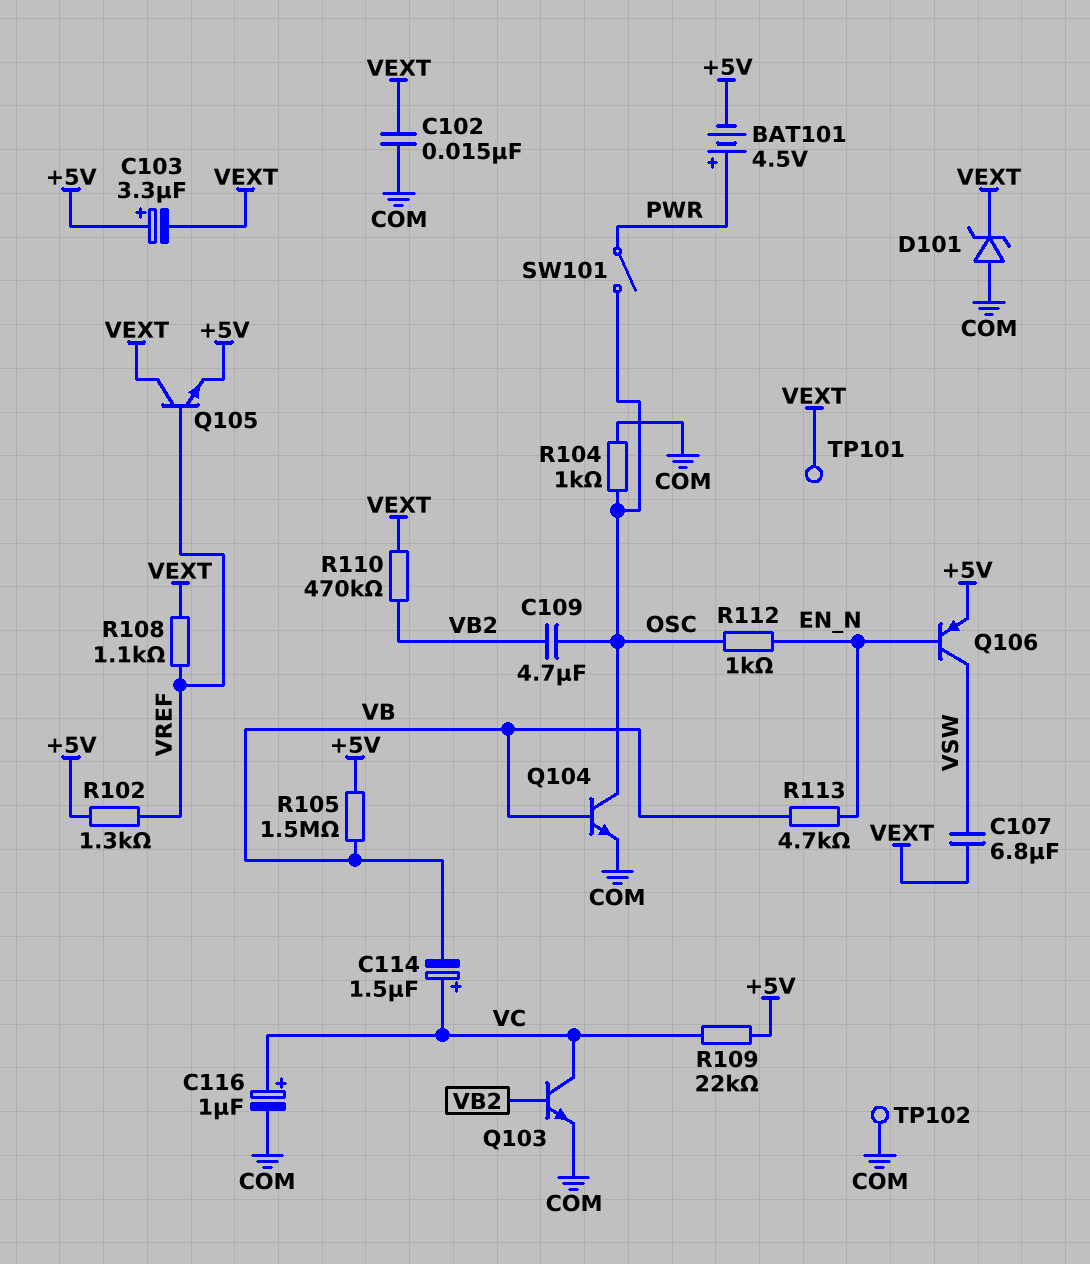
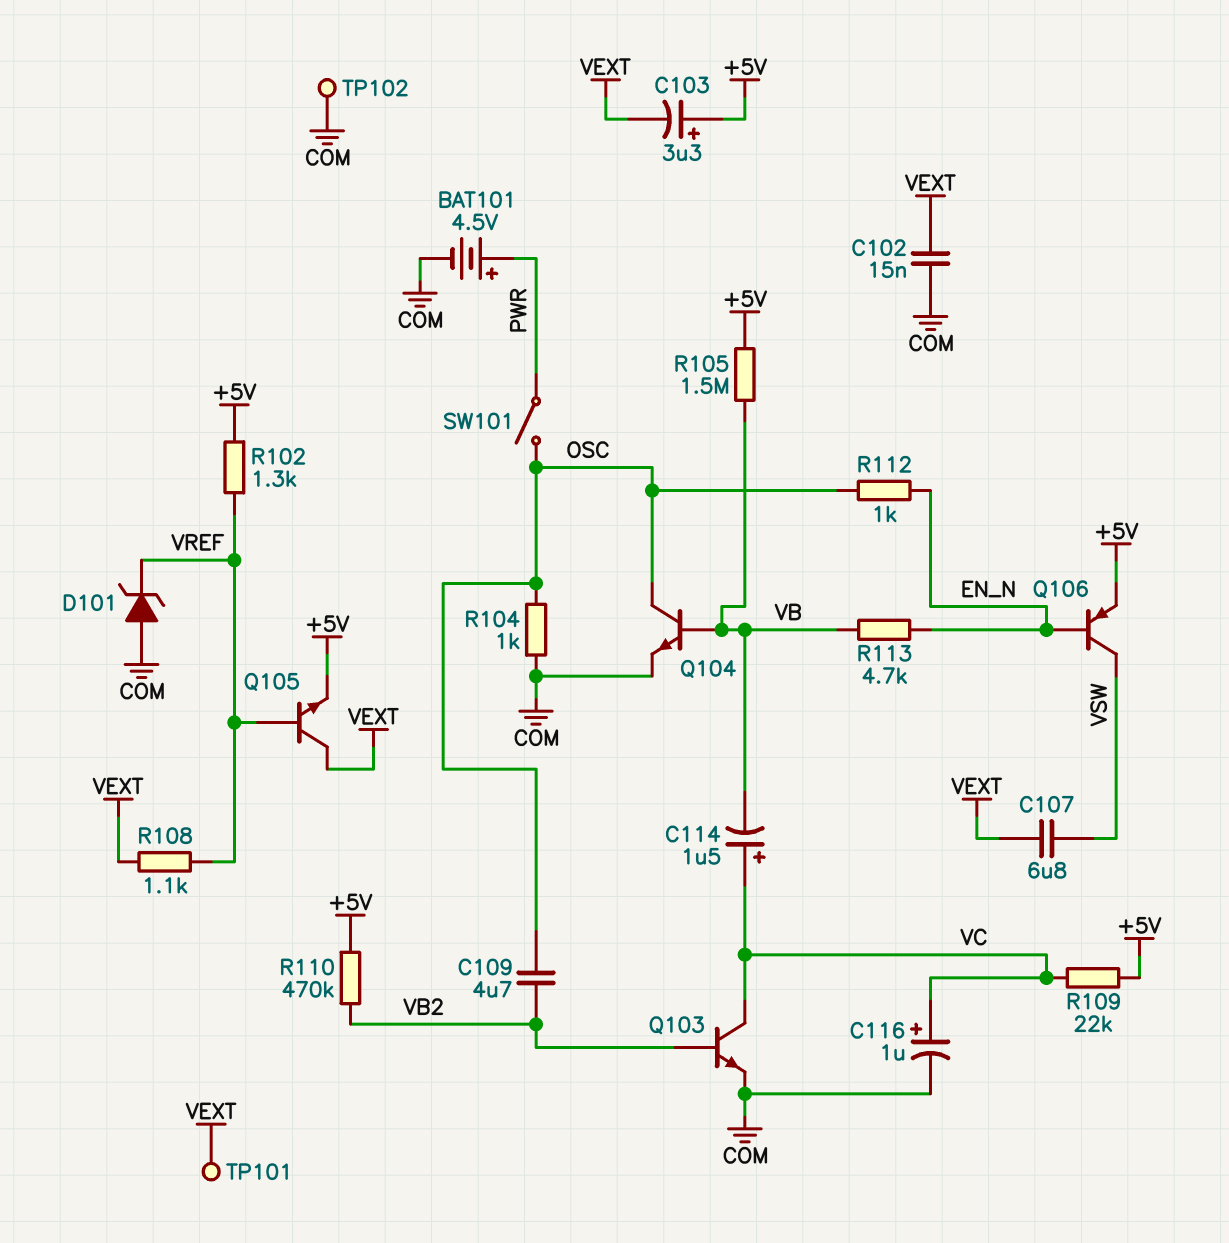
BAT101: 4.5V (plus PWR, minus +5V) -> 4.5V (plus PWR, minus COM)
D101: zener (A COM, K VEXT) -> zener (A COM, K VREF)
R110: 470k (VB2, VEXT) -> 470k (+5V, VB2)

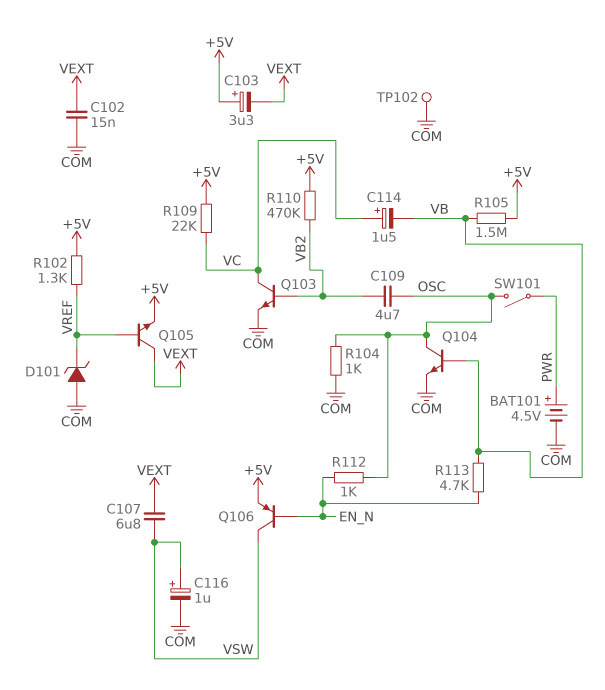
C116: 1uF (plus VC, minus COM) -> 1uF (plus VSW, minus COM)
R108: 1.1k (VEXT, VREF) -> none
TP101: test point (VEXT) -> none

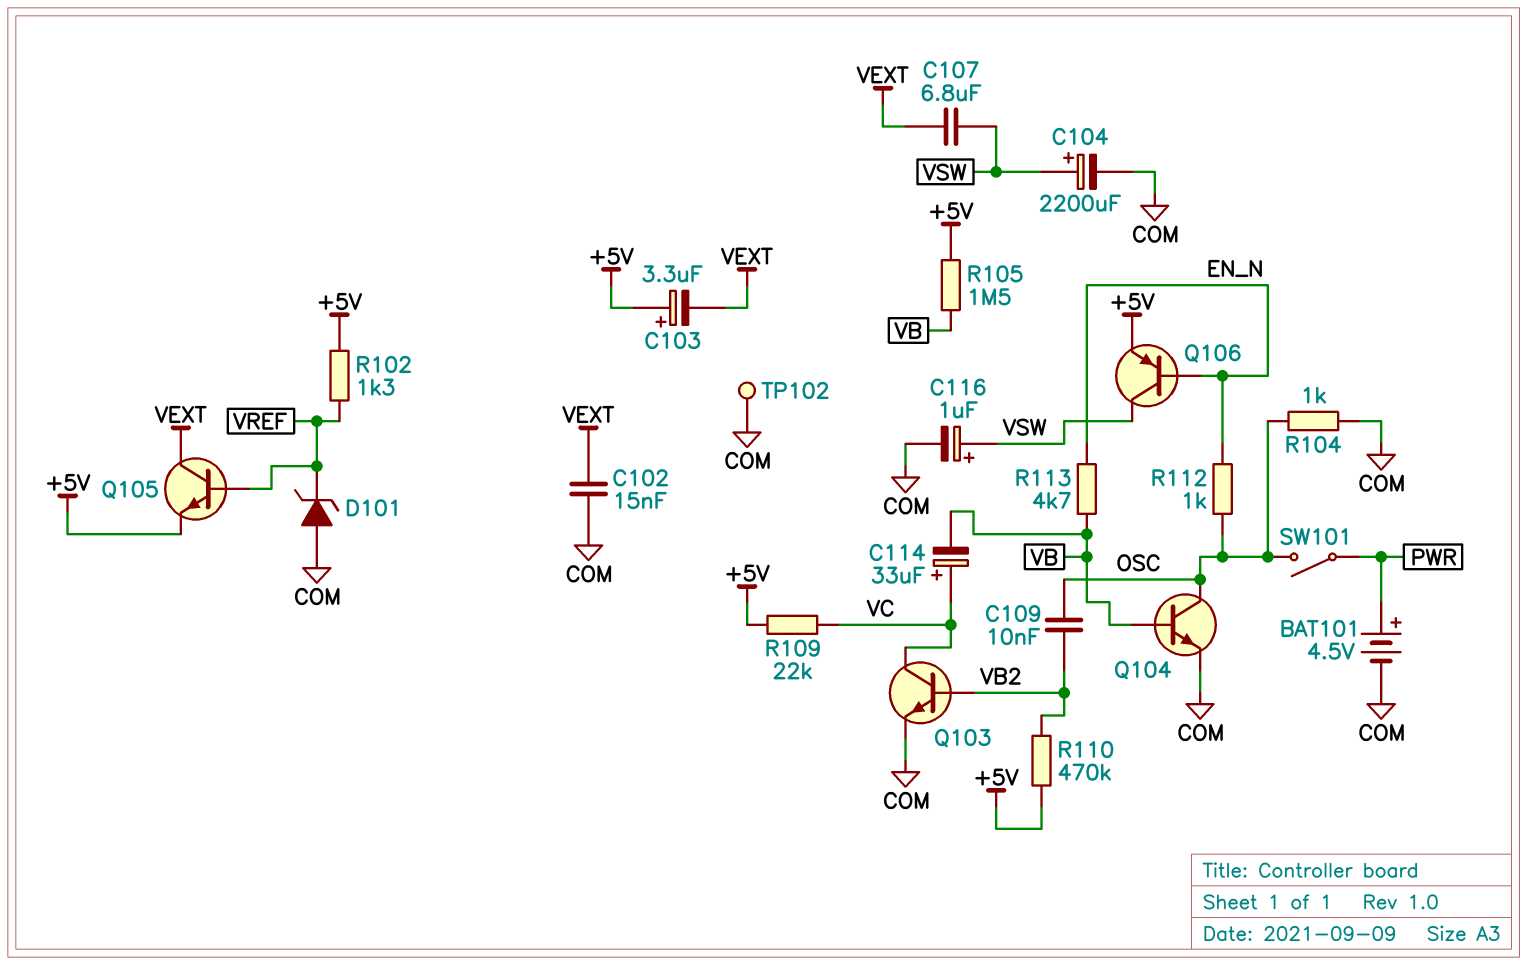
C104: none -> 2200uF (plus VSW, minus COM)
C109: 4.7uF (OSC, VB2) -> 10nF (OSC, VB2)
C114: 1.5uF (plus VC, minus VB) -> 33uF (plus VC, minus VB)

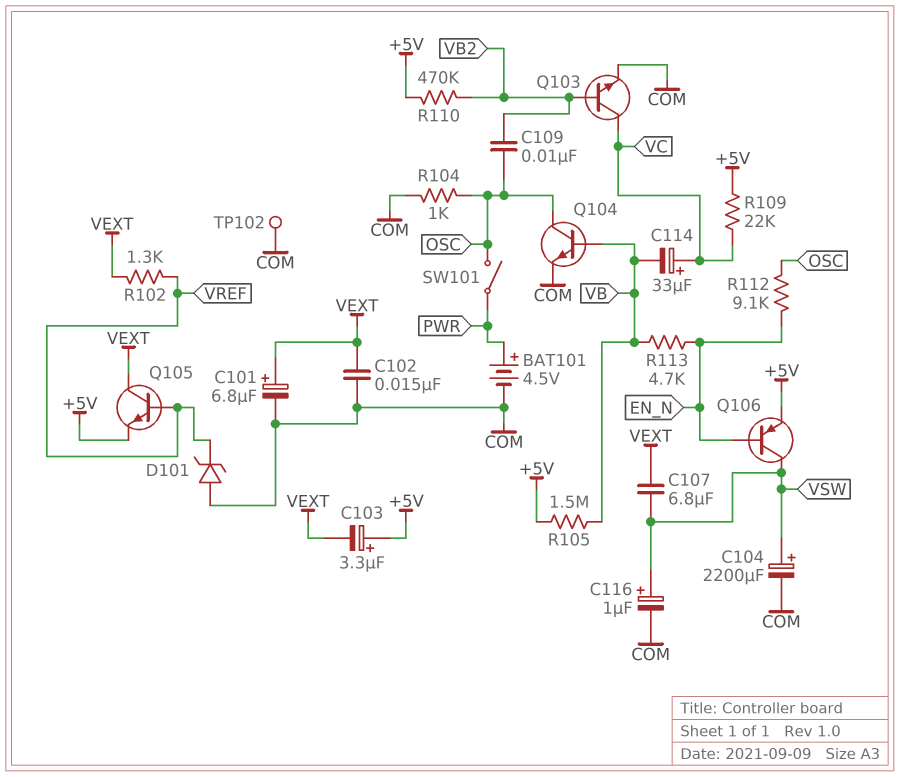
C101: none -> 6.8uF (plus VEXT, minus COM)
R102: 1.3k (+5V, VREF) -> 1.3k (VEXT, VREF)
R112: 1k (EN_N, OSC) -> 9.1k (EN_N, OSC)

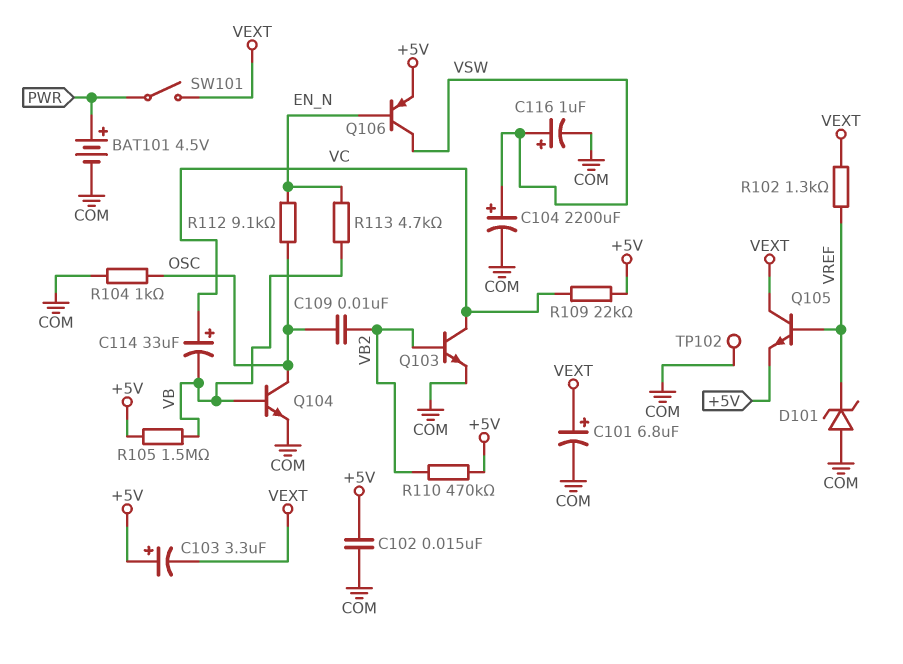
C102: 15nF (COM, VEXT) -> 15nF (+5V, COM)
C107: 6.8uF (VEXT, VSW) -> none
SW101: switch (OSC, PWR) -> switch (PWR, VEXT)

